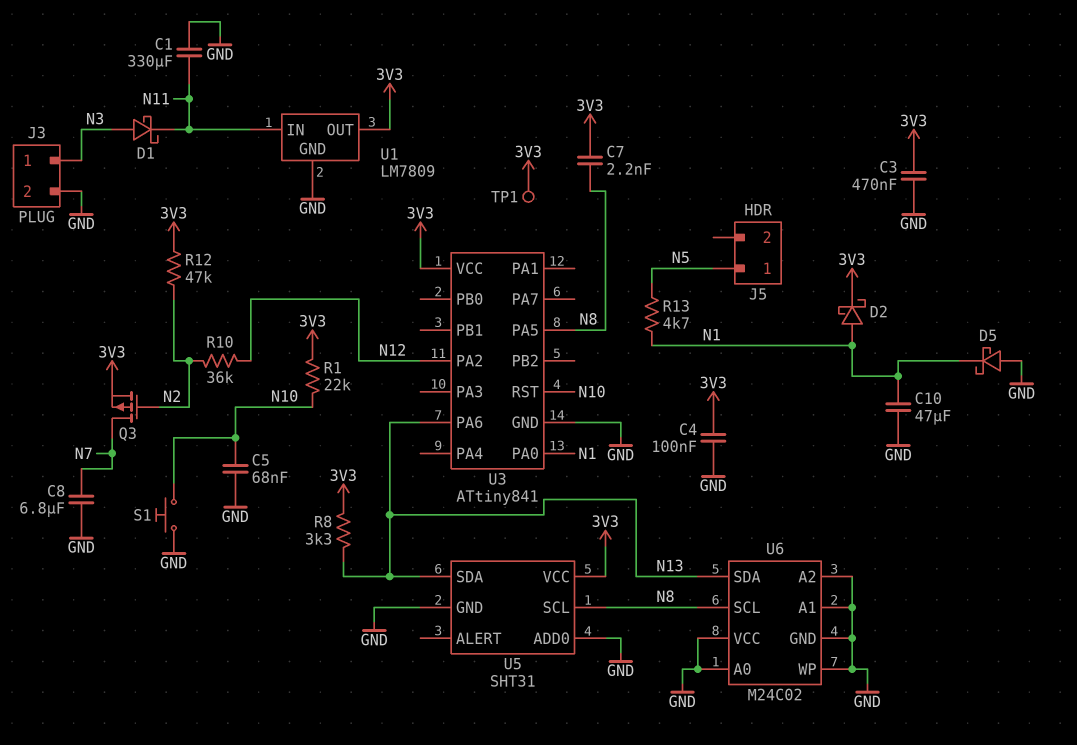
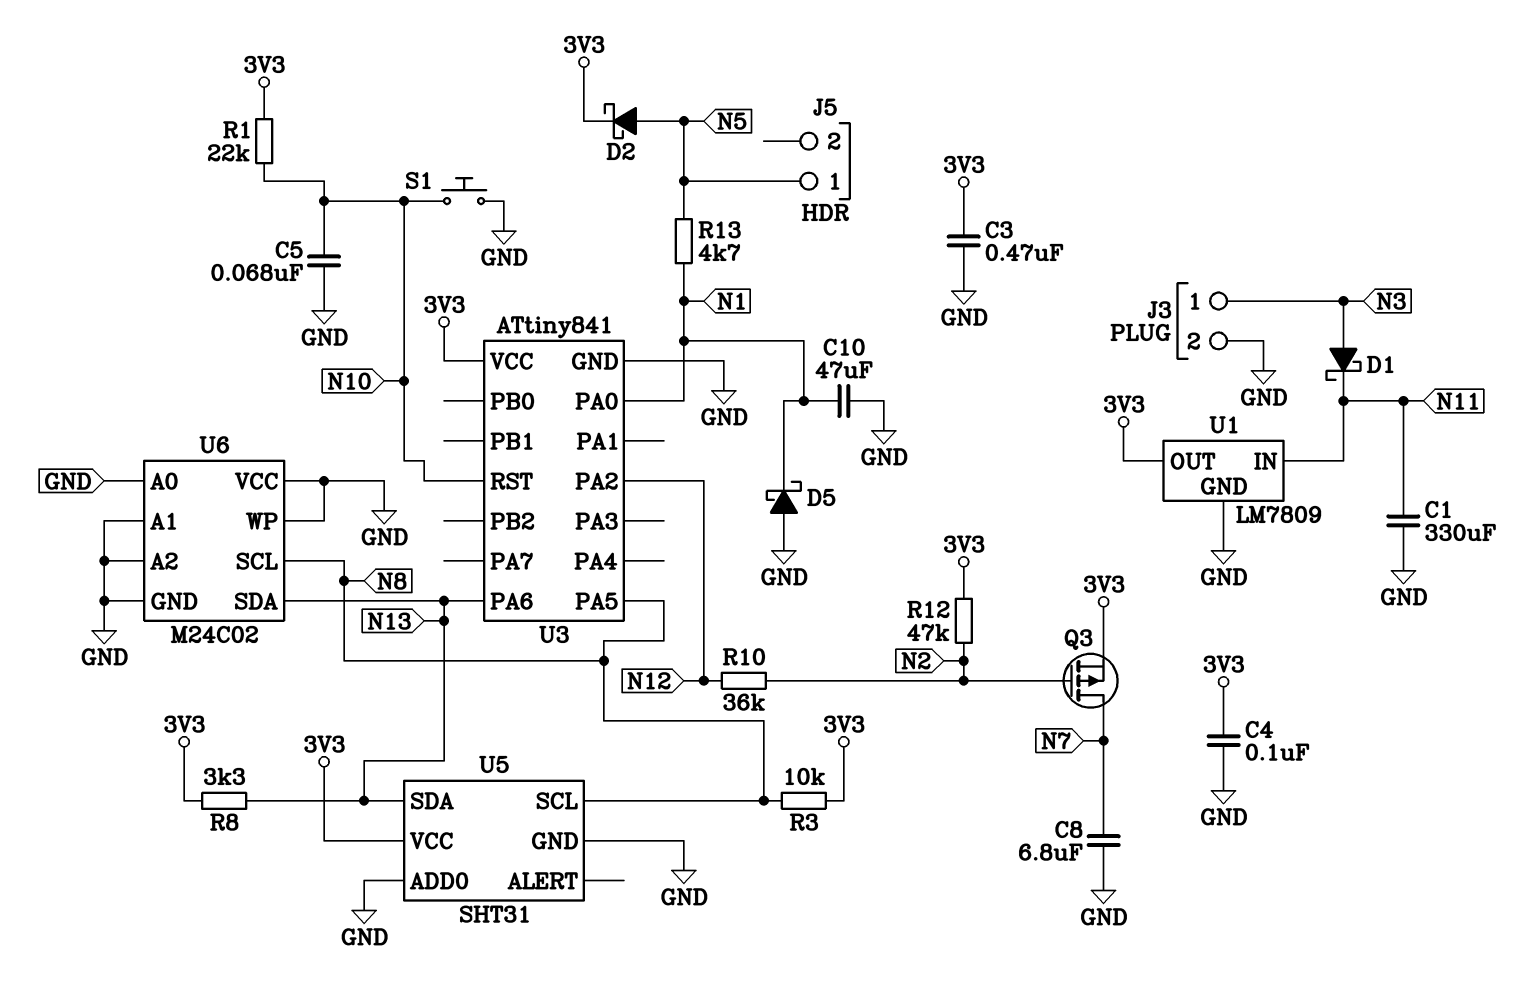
C7: 2.2nF (3V3, N8) -> none
D2: schottky (A N1, K 3V3) -> schottky (A N5, K 3V3)
R3: none -> 10k (3V3, N8)
TP1: test point (3V3) -> none

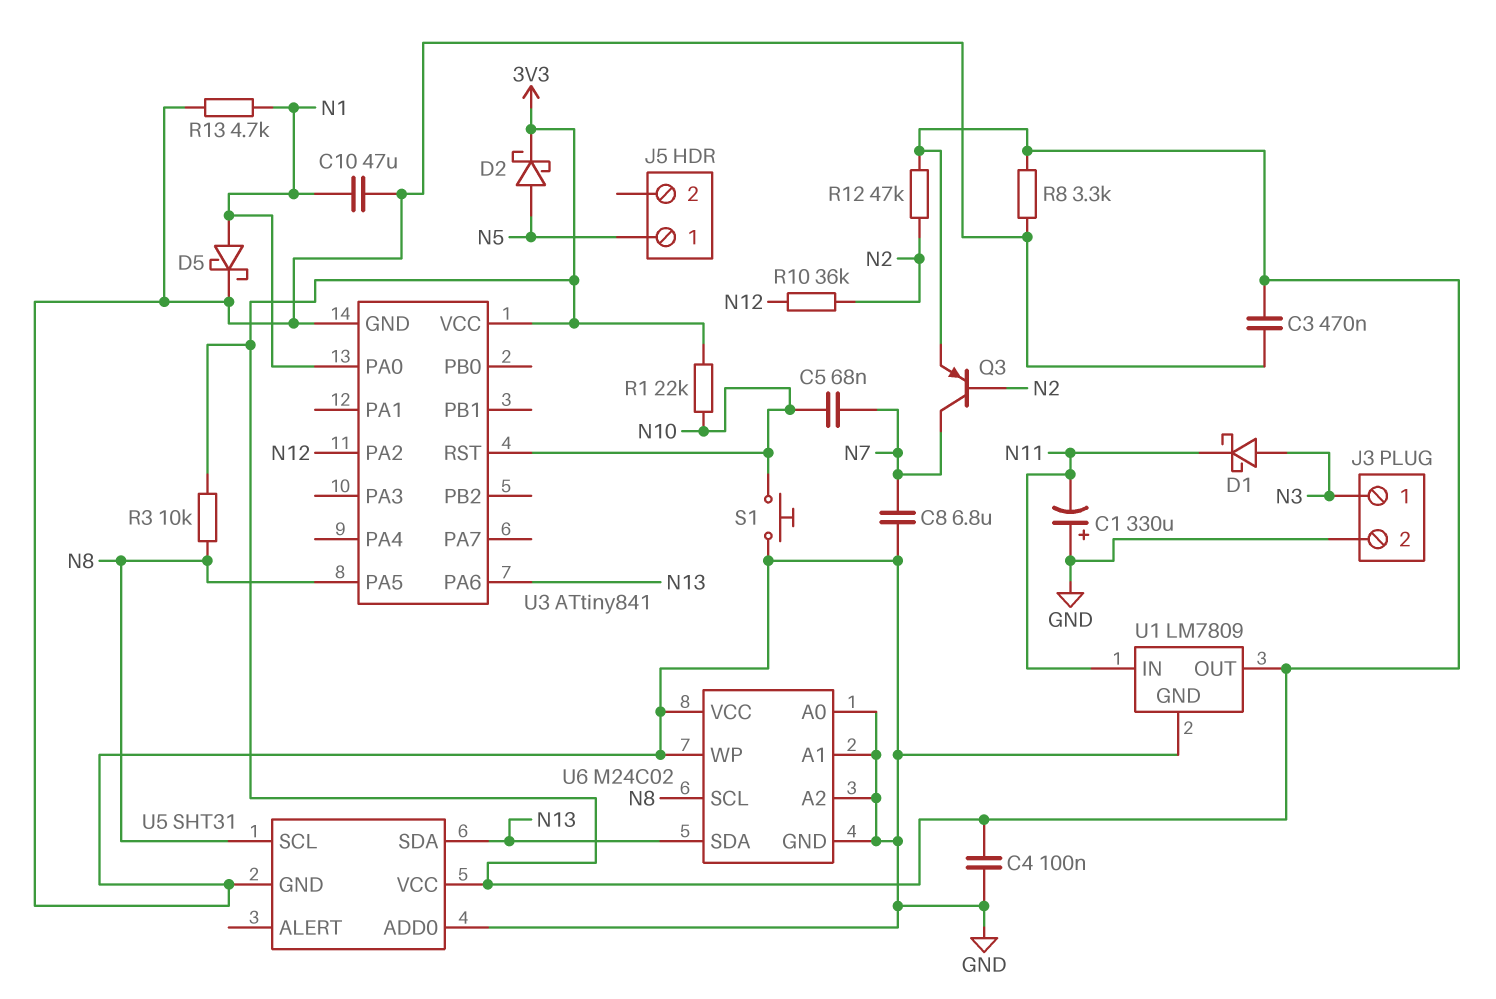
C1: 330uF (GND, N11) -> 330uF (plus GND, minus N11)
C5: 68nF (GND, N10) -> 68nF (N7, N10)
D5: schottky (A GND, K N1) -> schottky (A N1, K GND)
Q3: PMOS (G N2, D N7, S 3V3) -> PNP (B N2, C N7, E 3V3)
R8: 3.3k (3V3, N13) -> 3.3k (3V3, GND)
R13: 4.7k (N1, N5) -> 4.7k (GND, N1)

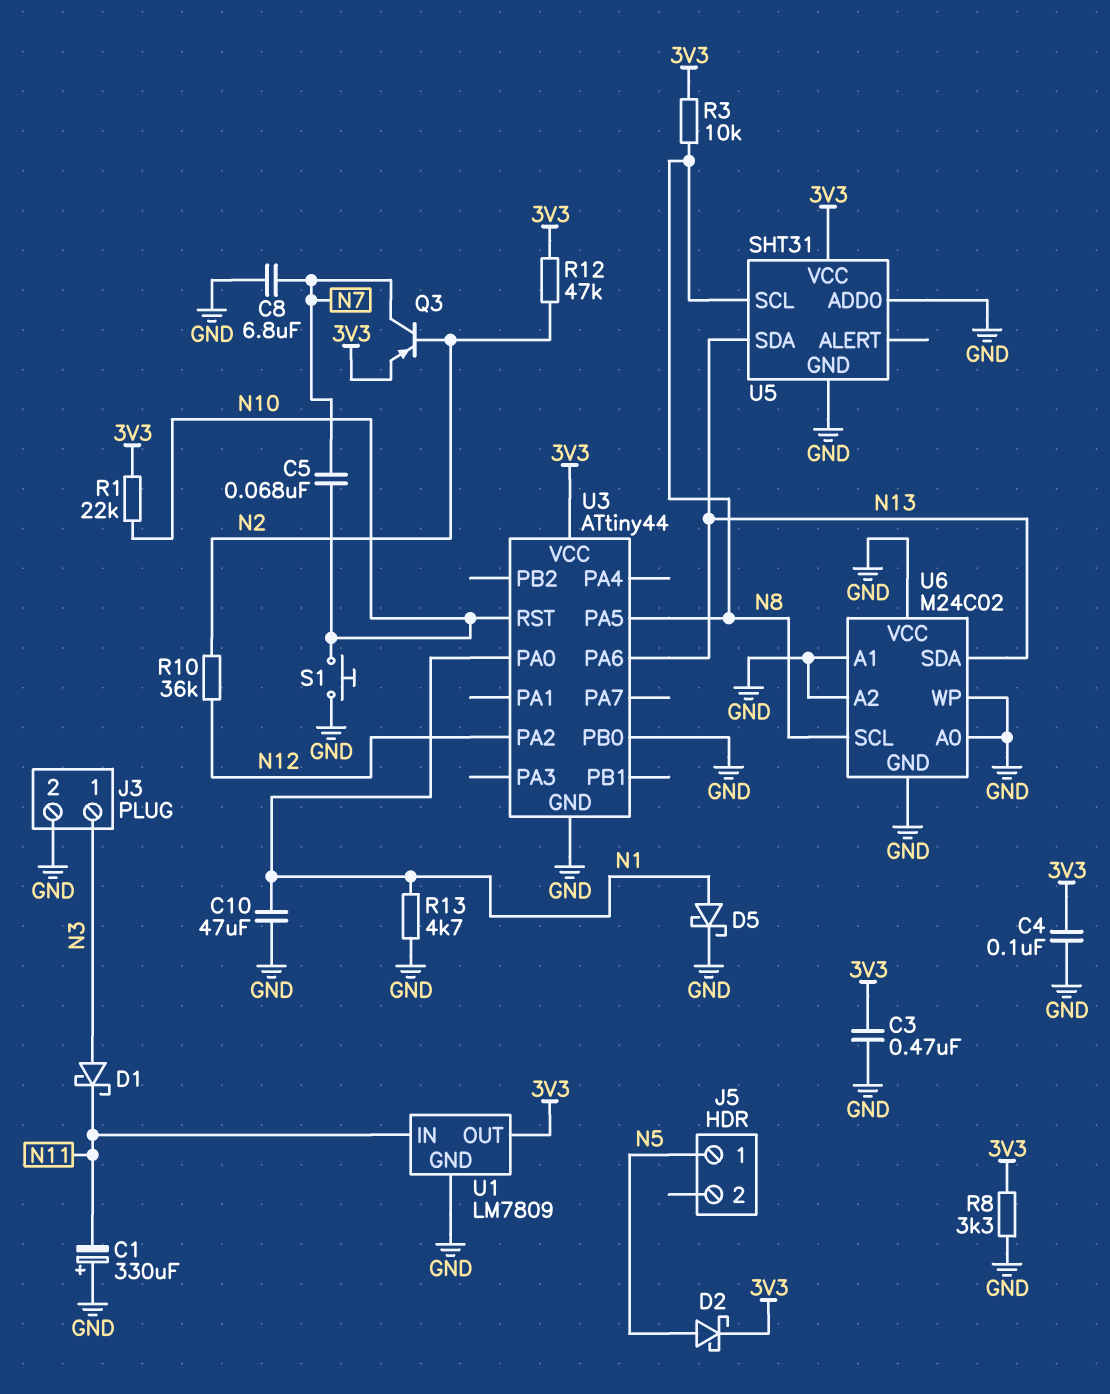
U3: ATtiny841 -> ATtiny44
U3 pin PB0: none -> GND

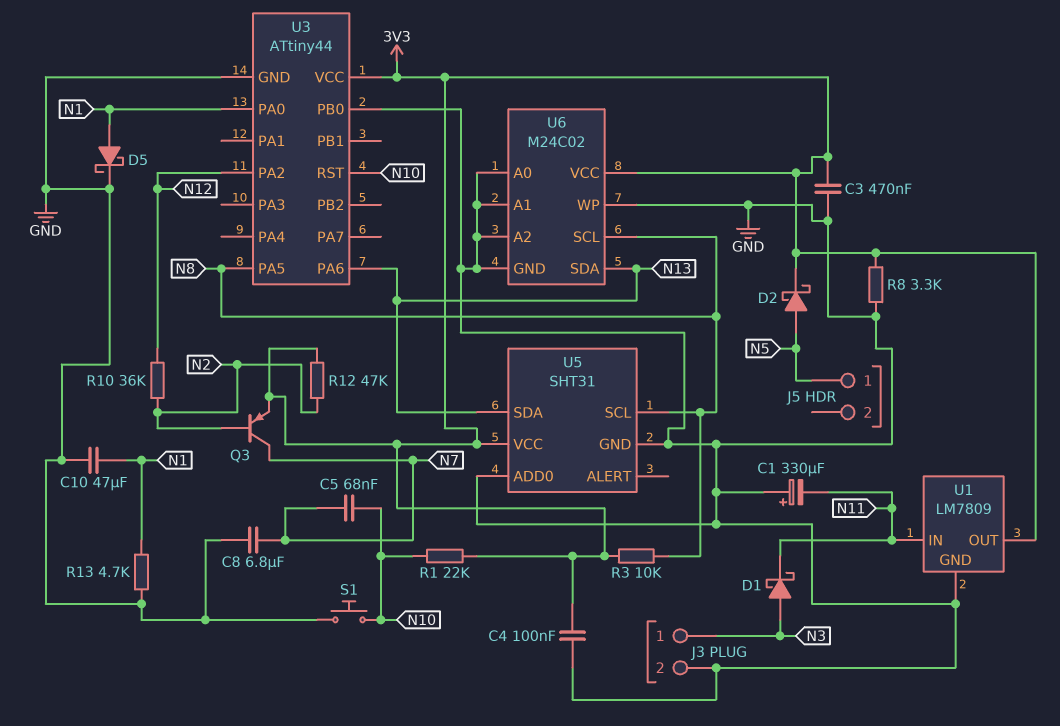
U6 pin VCC: GND -> 3V3

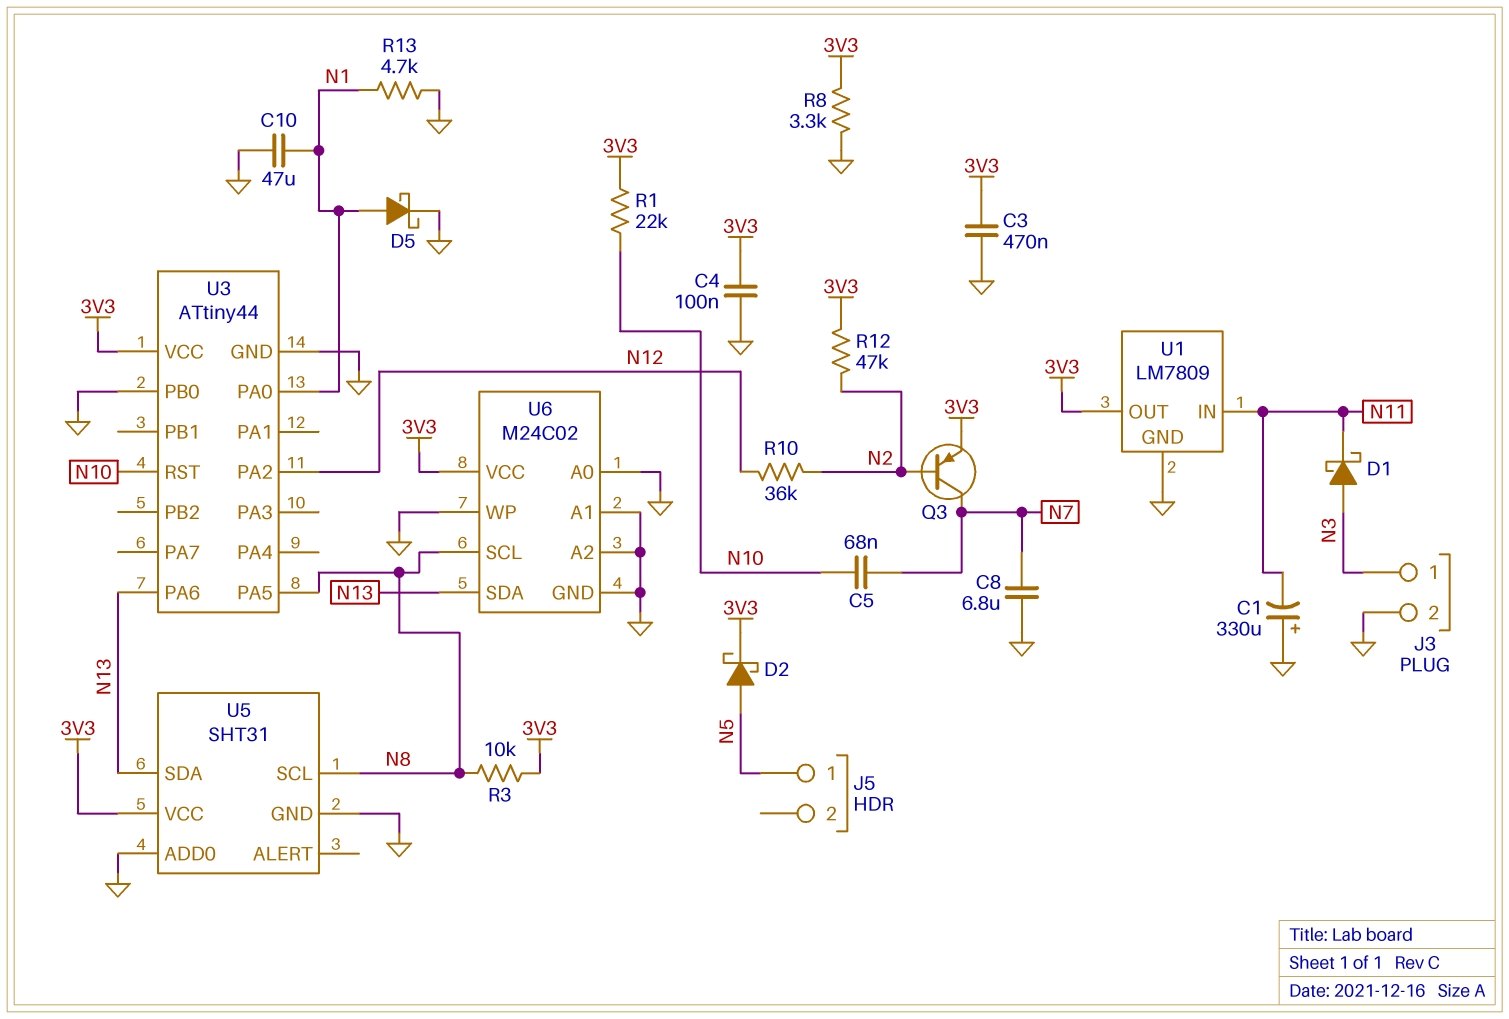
S1: button (GND, N10) -> none

